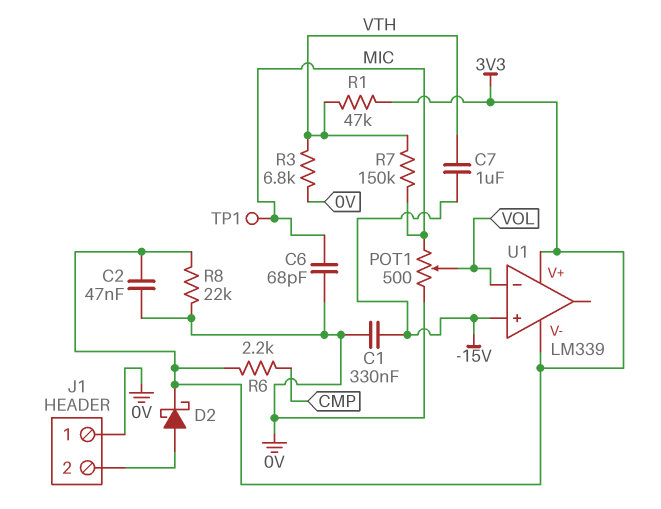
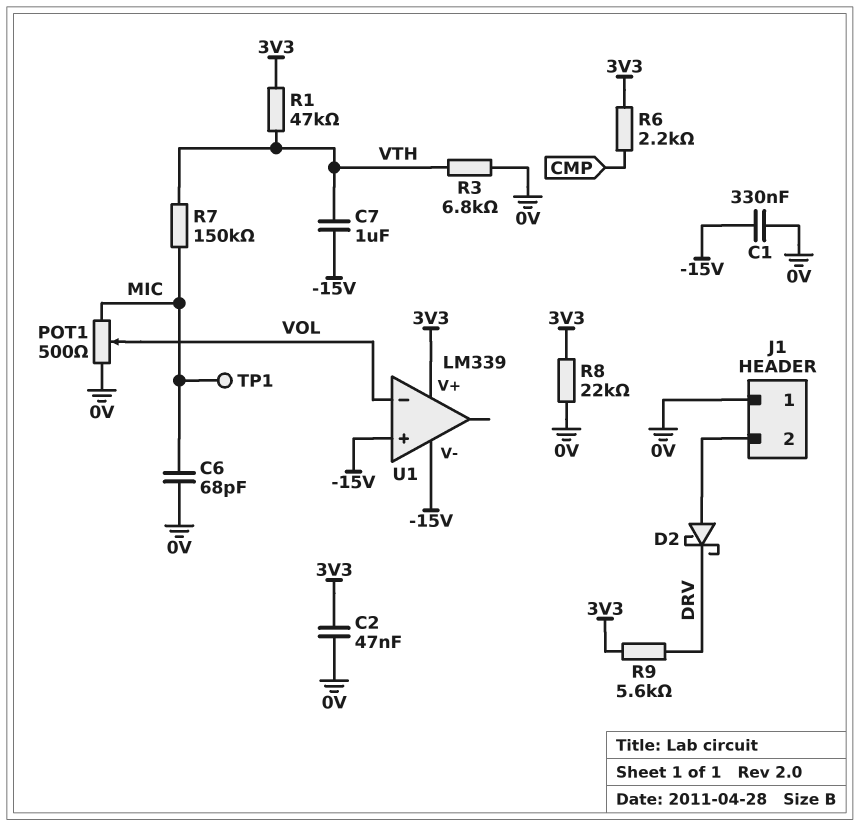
D2: schottky (A J1/2, K 3V3) -> schottky (A J1/2, K DRV)
R9: none -> 5.6k (3V3, DRV)
U1 pin V-: 3V3 -> -15V

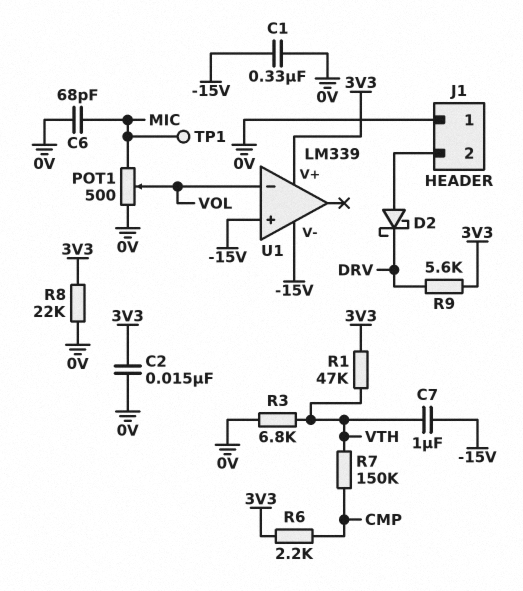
C2: 47nF (0V, 3V3) -> 15nF (0V, 3V3)
R7: 150k (MIC, VTH) -> 150k (CMP, VTH)

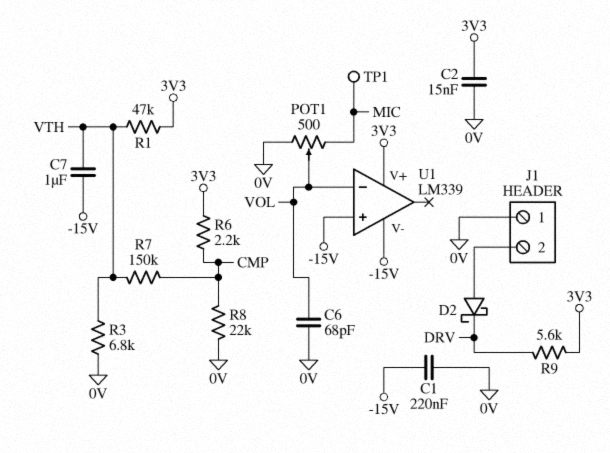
C1: 330nF (-15V, 0V) -> 220nF (-15V, 0V)
C6: 68pF (0V, MIC) -> 68pF (0V, VOL)
R8: 22k (0V, 3V3) -> 22k (0V, CMP)

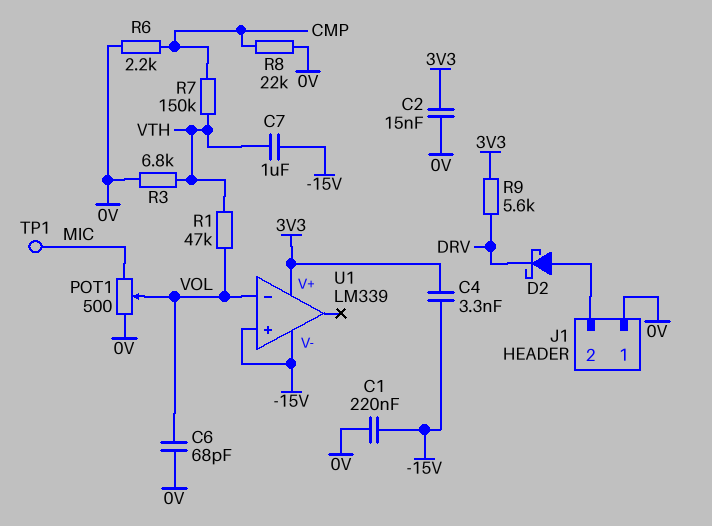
C4: none -> 3.3nF (-15V, 3V3)
R1: 47k (3V3, VTH) -> 47k (VOL, VTH)
R6: 2.2k (3V3, CMP) -> 2.2k (0V, CMP)

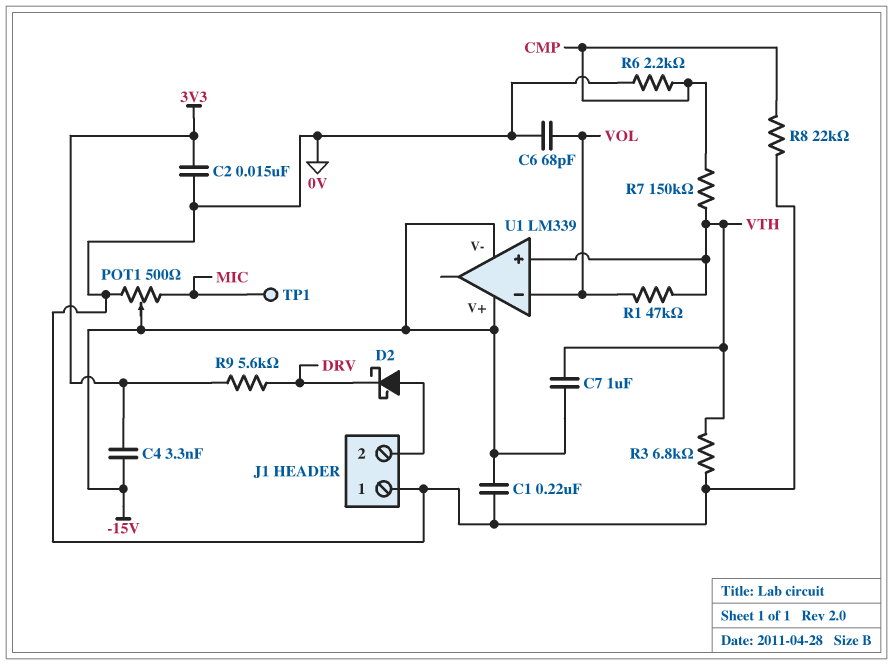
POT1: 500 (0V, MIC, wiper VOL) -> 500 (0V, MIC, wiper -15V)
U1 pin V+: 3V3 -> -15V
U1 pin in+: -15V -> VTH

